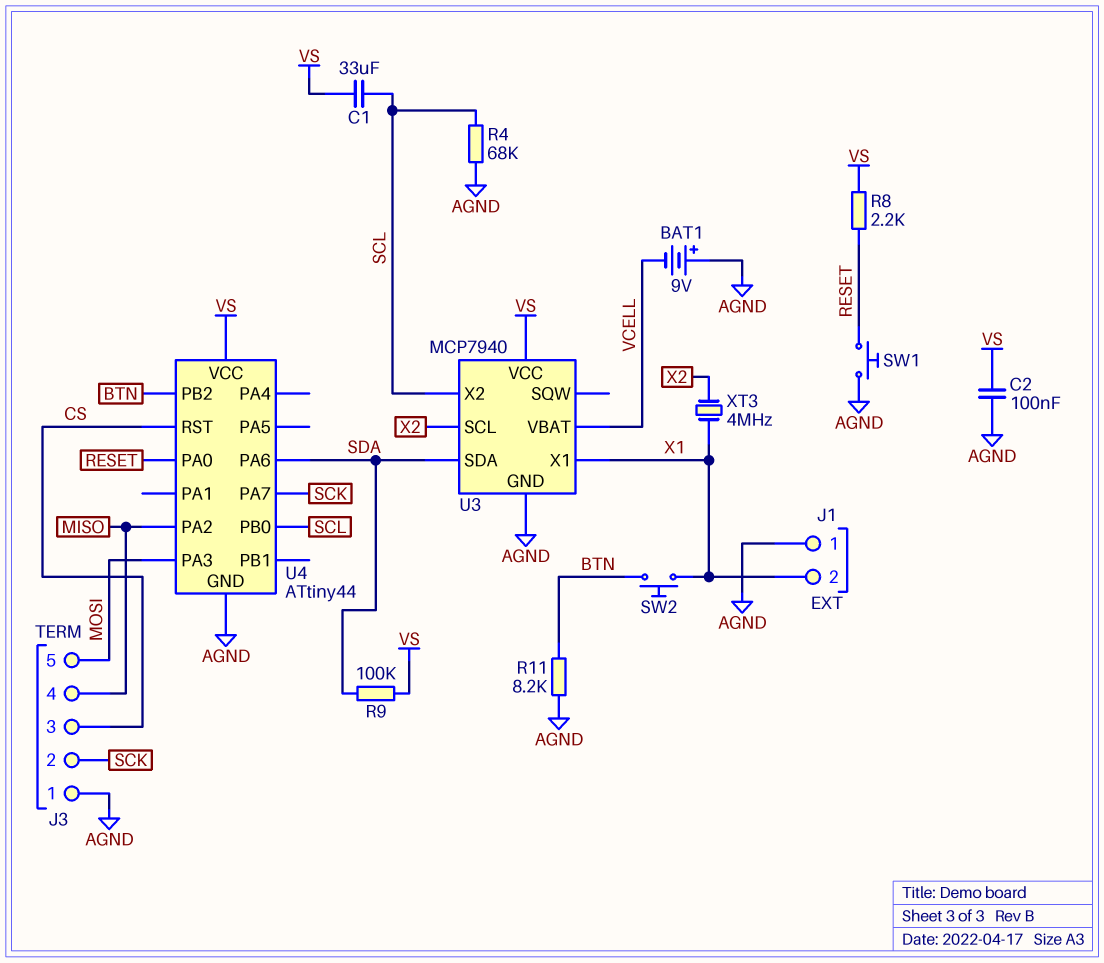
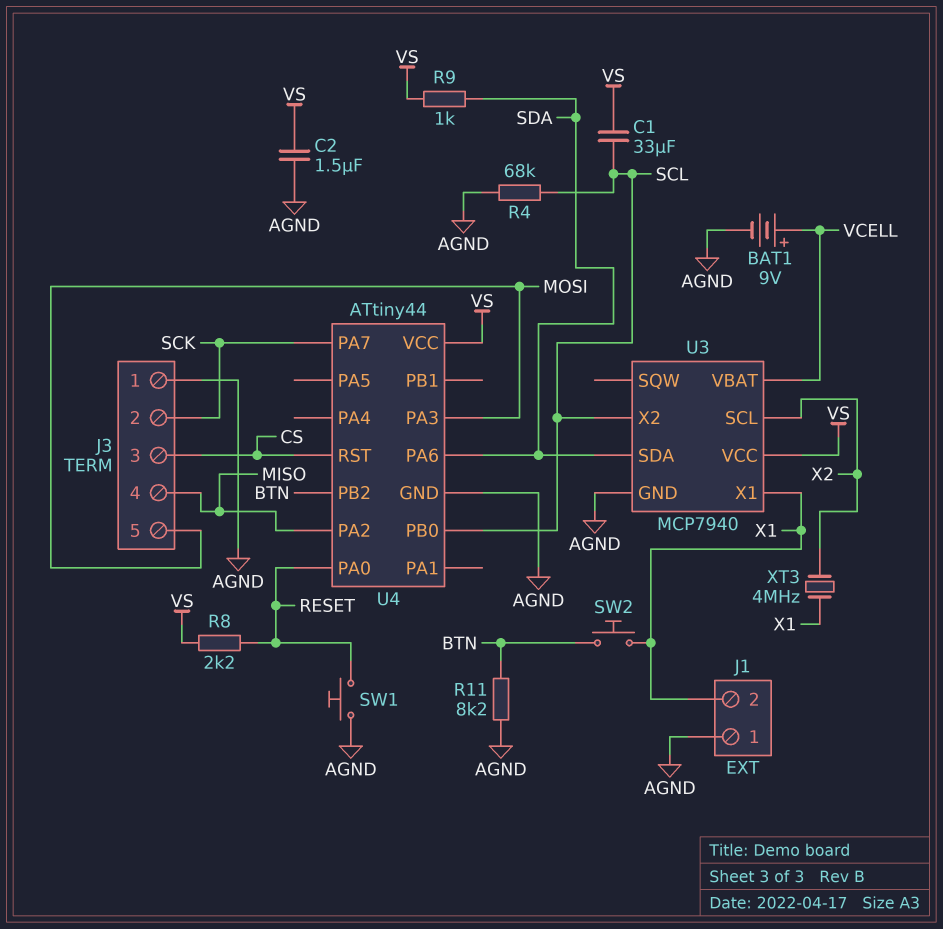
BAT1: 9V (plus AGND, minus VCELL) -> 9V (plus VCELL, minus AGND)
C2: 100nF (AGND, VS) -> 1.5uF (AGND, VS)
R9: 100k (SDA, VS) -> 1k (SDA, VS)

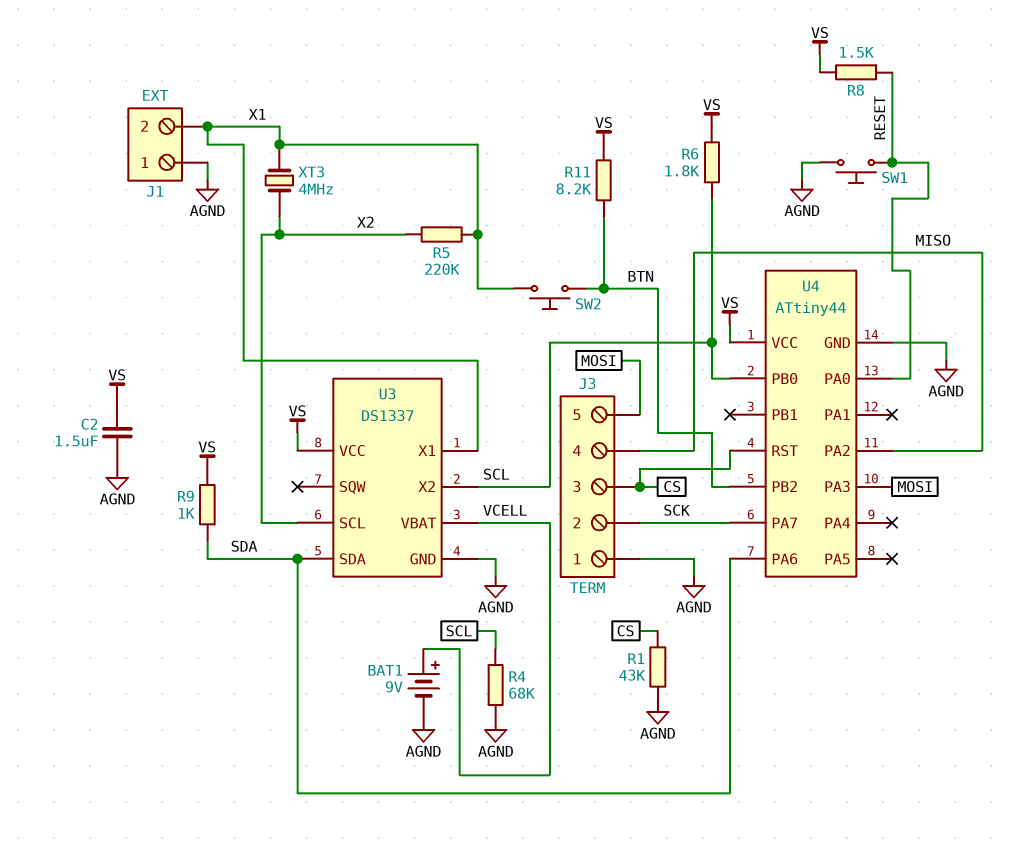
C1: 33uF (SCL, VS) -> none
R1: none -> 43k (AGND, CS)
R5: none -> 220k (X1, X2)
R6: none -> 1.8k (SCL, VS)
R8: 2.2k (RESET, VS) -> 1.5k (RESET, VS)
R11: 8.2k (AGND, BTN) -> 8.2k (BTN, VS)
U3: MCP7940 -> DS1337

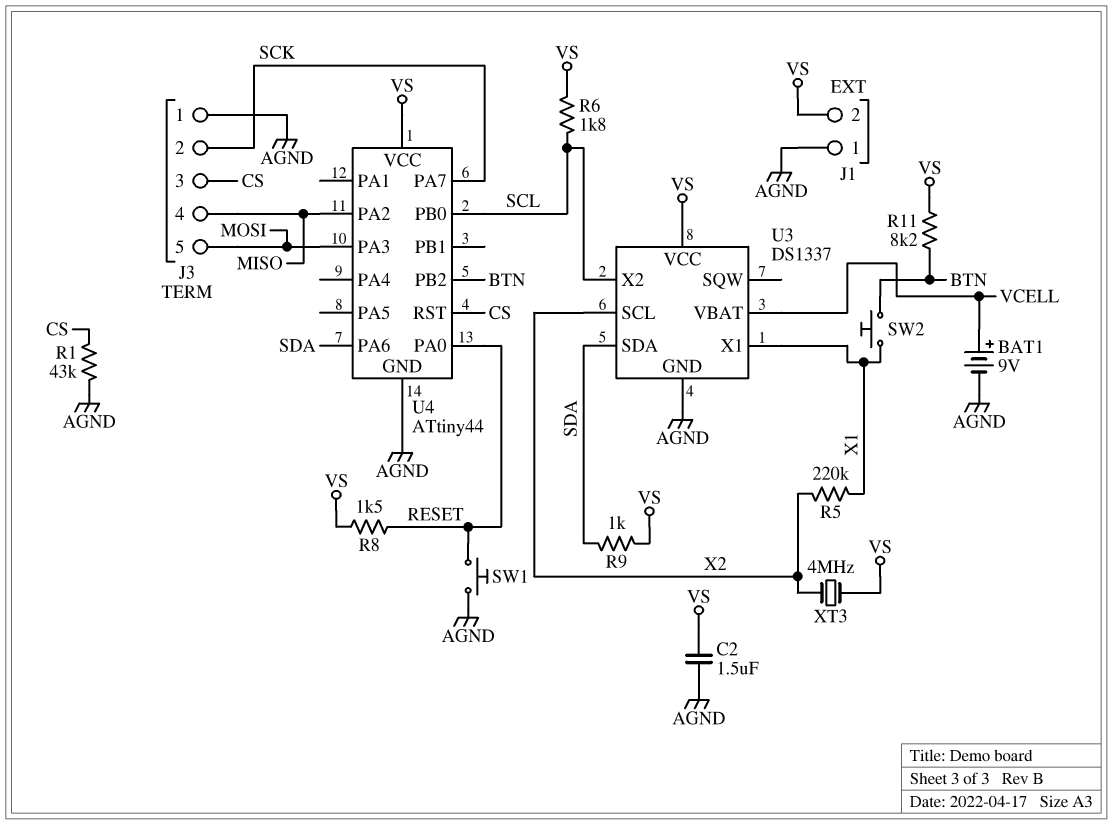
J1 pin 2: X1 -> VS
R4: 68k (AGND, SCL) -> none
XT3: 4MHz (X1, X2) -> 4MHz (VS, X2)

